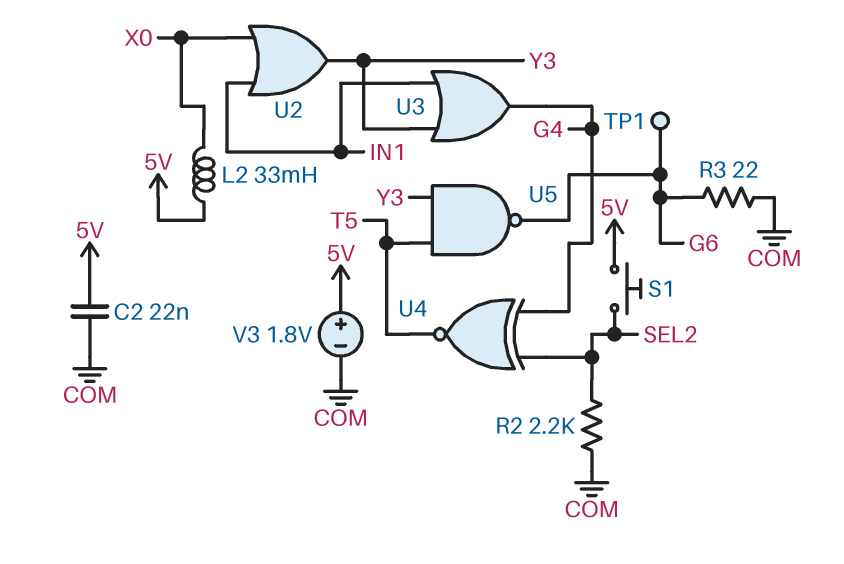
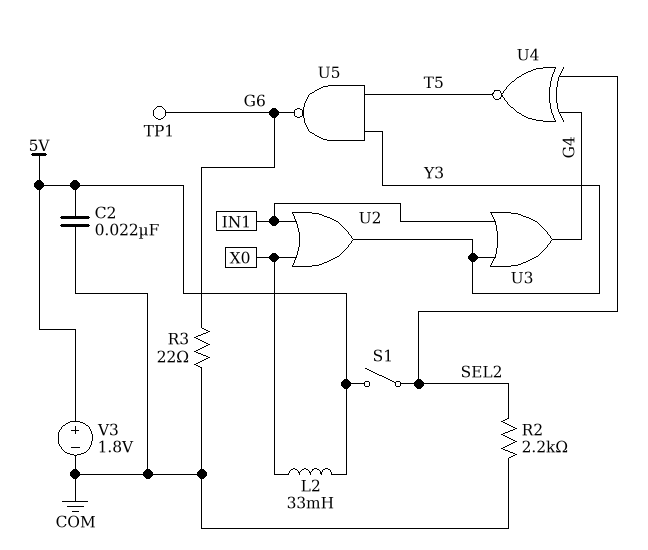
S1: button (5V, SEL2) -> switch (5V, SEL2)

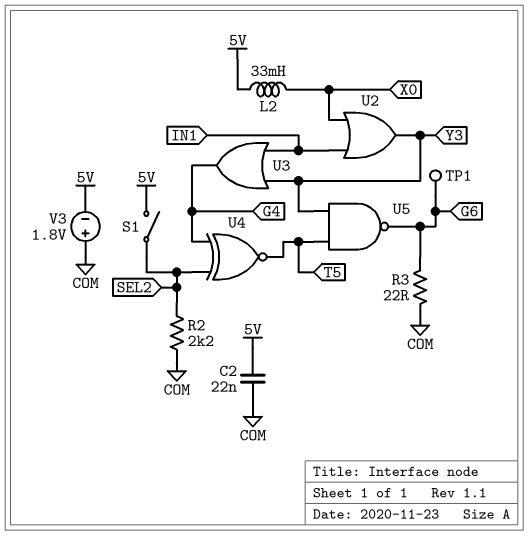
V3: 1.8V (plus 5V, minus COM) -> 1.8V (plus COM, minus 5V)

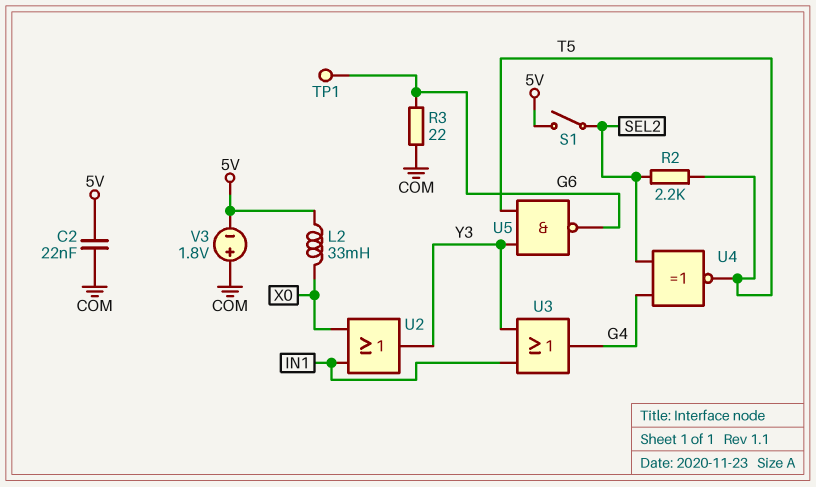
R2: 2.2k (COM, SEL2) -> 2.2k (SEL2, T5)

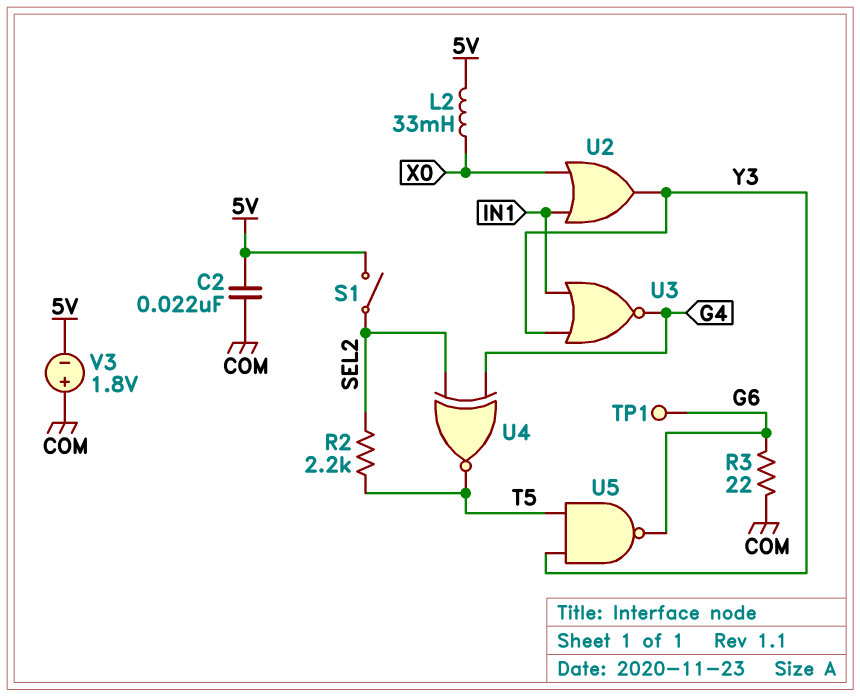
U3: OR (in IN1, in Y3, out G4) -> NOR (in IN1, in Y3, out G4)

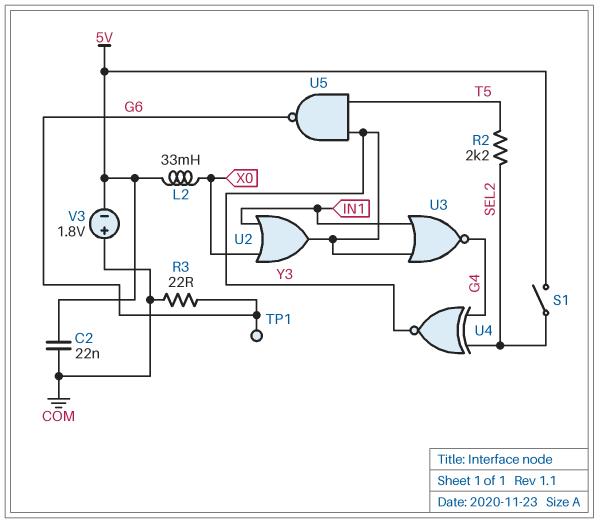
U4: XNOR (in G4, in SEL2, out T5) -> XNOR (in G4, in SEL2, out Y3)

